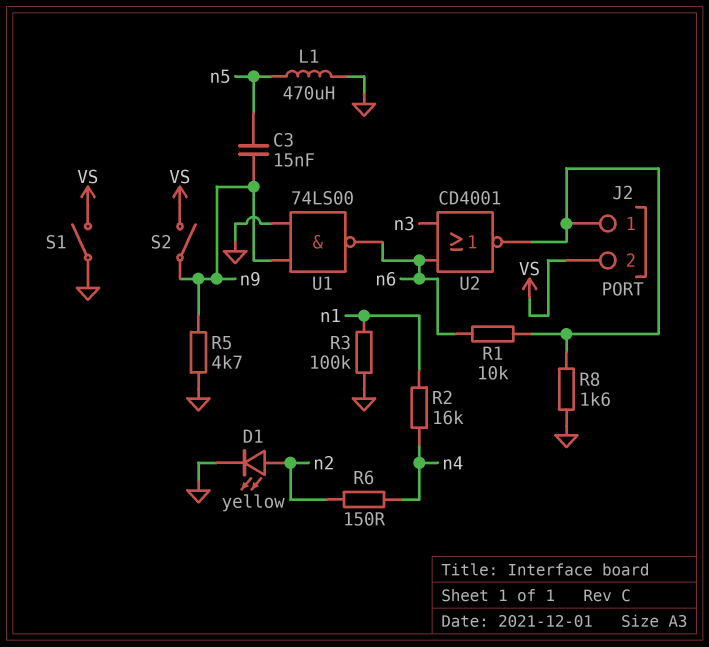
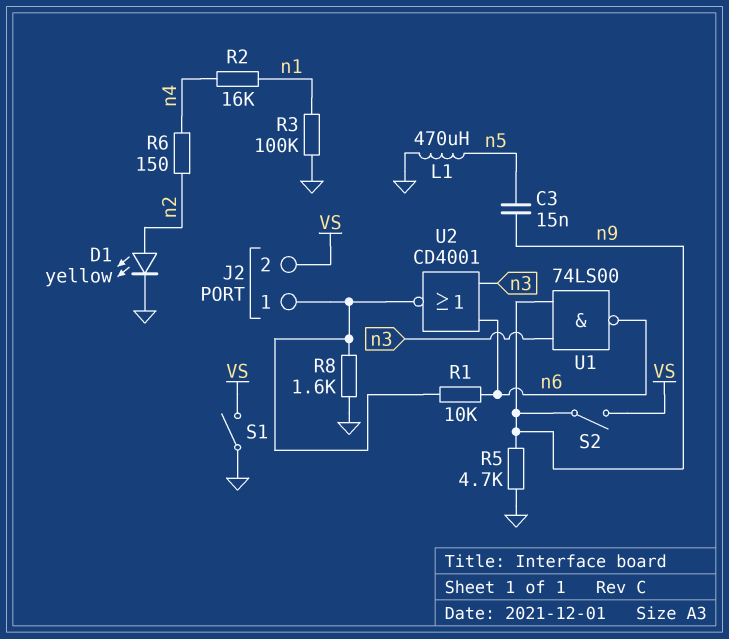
U1: NAND 74LS00 (in GND, in n9, out n6) -> NAND 74LS00 (in n3, in n9, out n6)

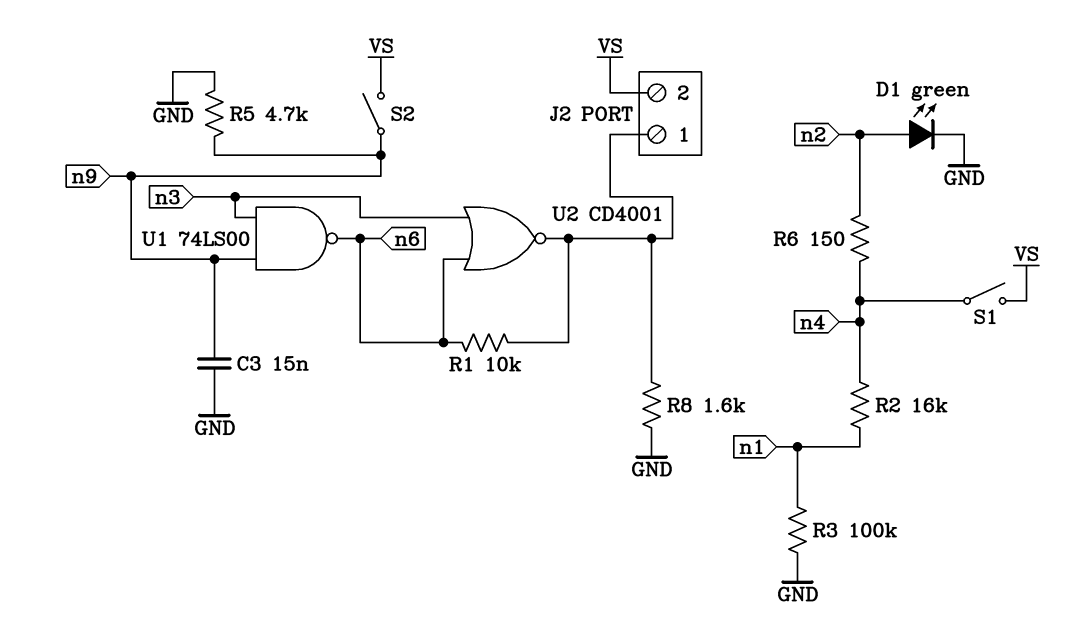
C3: 15nF (n5, n9) -> 15nF (GND, n9)
D1: LED yellow (A n2, K GND) -> LED green (A n2, K GND)
L1: 470uH (GND, n5) -> none
S1: switch (GND, VS) -> switch (VS, n4)

